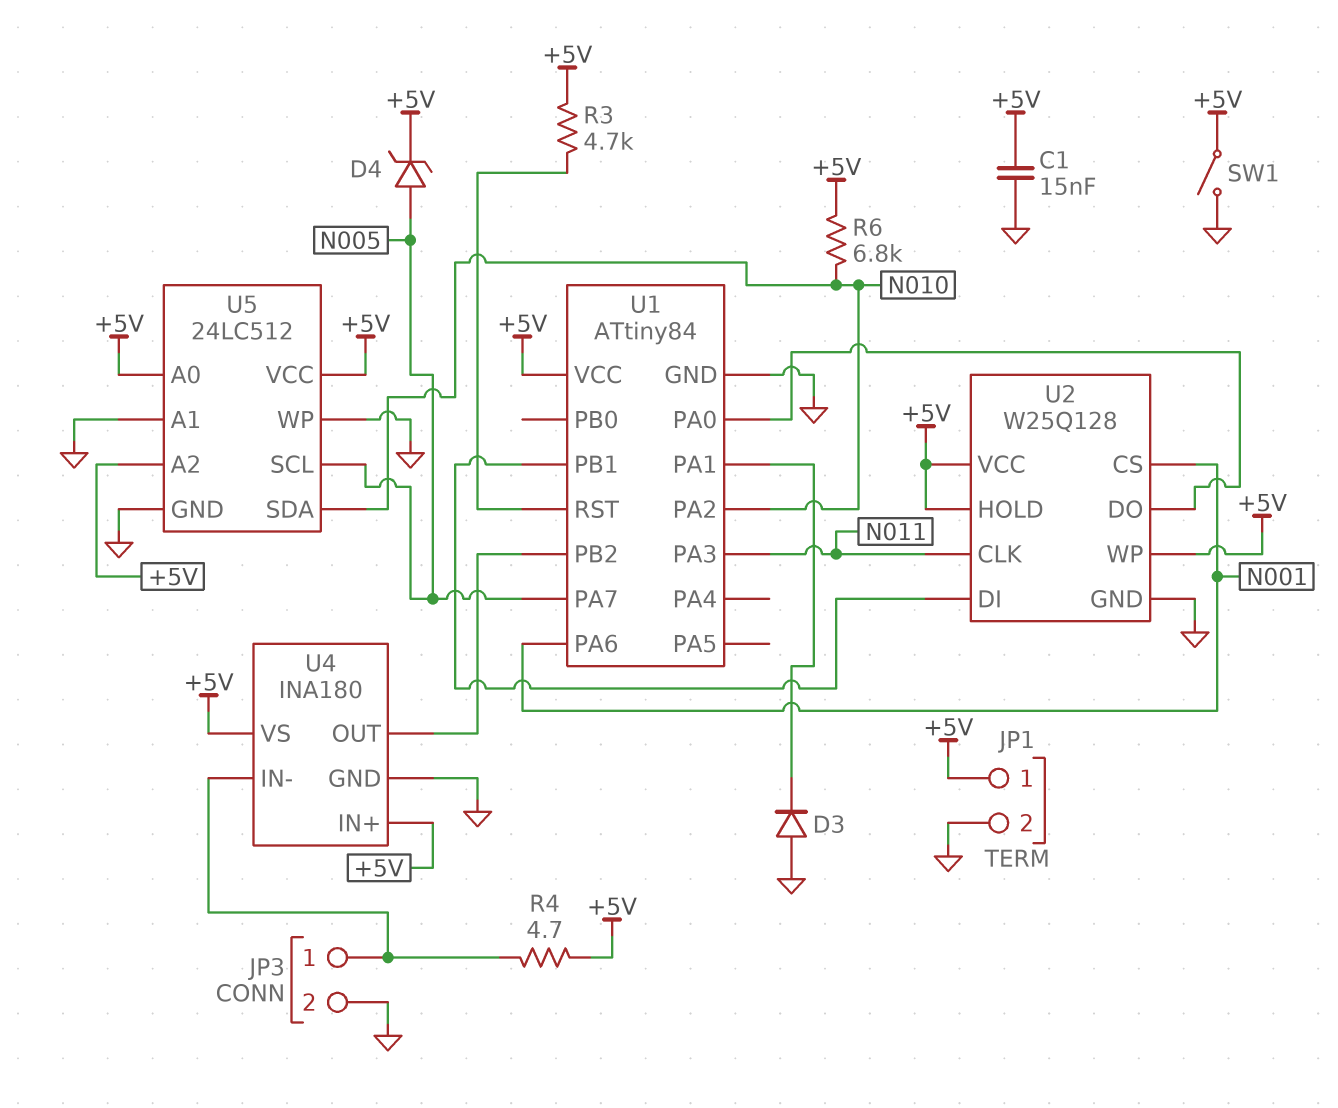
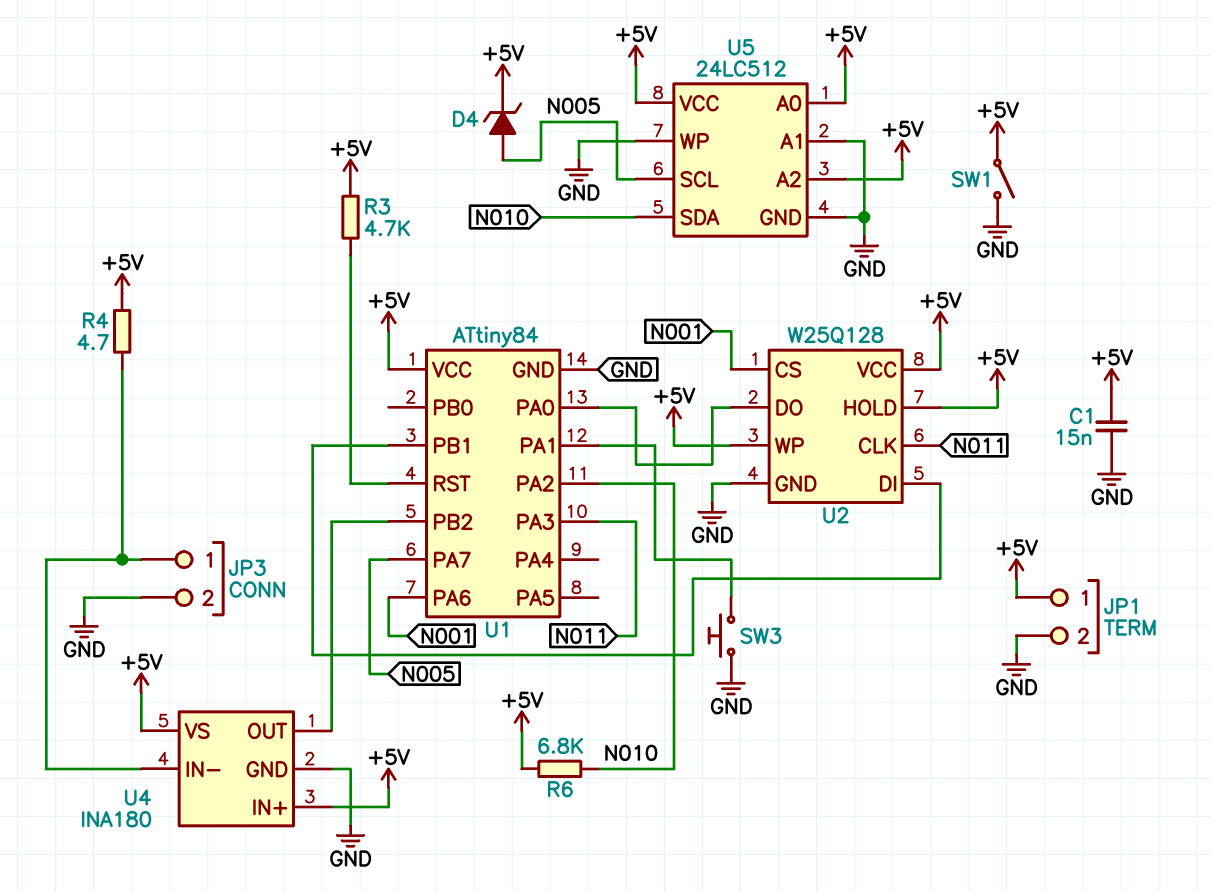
D3: diode (A GND, K U1/PA1) -> none
SW3: none -> button (GND, U1/PA1)

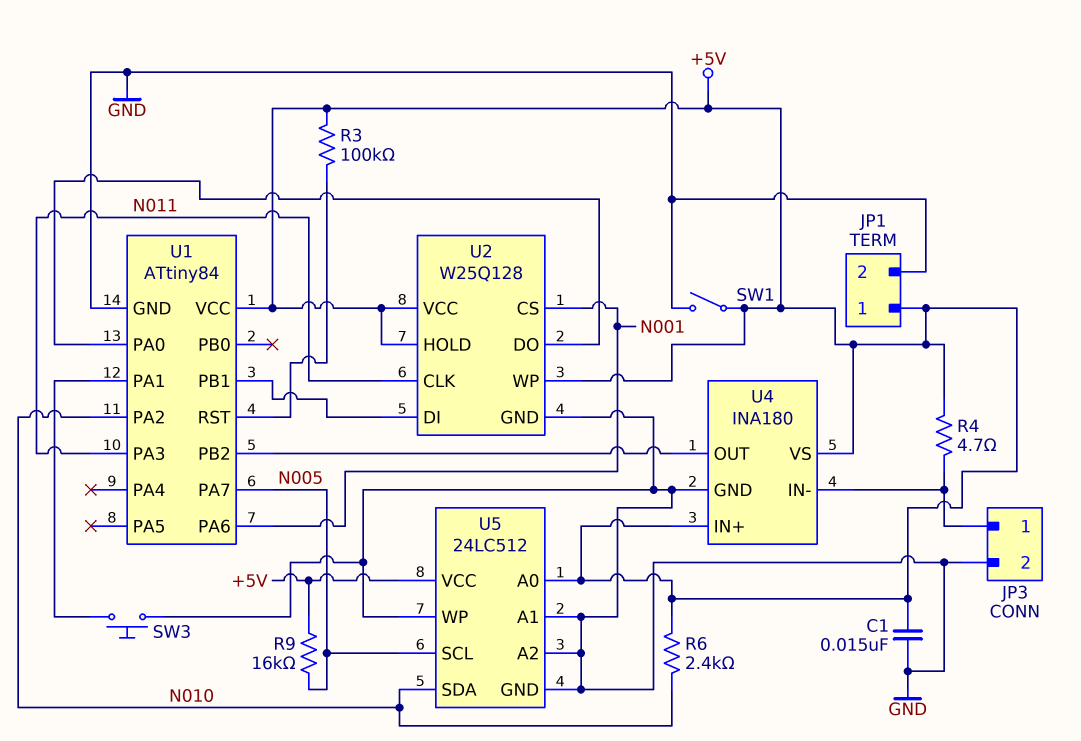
D4: zener (A N005, K +5V) -> none
R3: 4.7k (+5V, U1/RST) -> 100k (+5V, U1/RST)
R6: 6.8k (+5V, N010) -> 2.4k (+5V, N010)
R9: none -> 16k (+5V, N005)
U5 pin A2: +5V -> GND

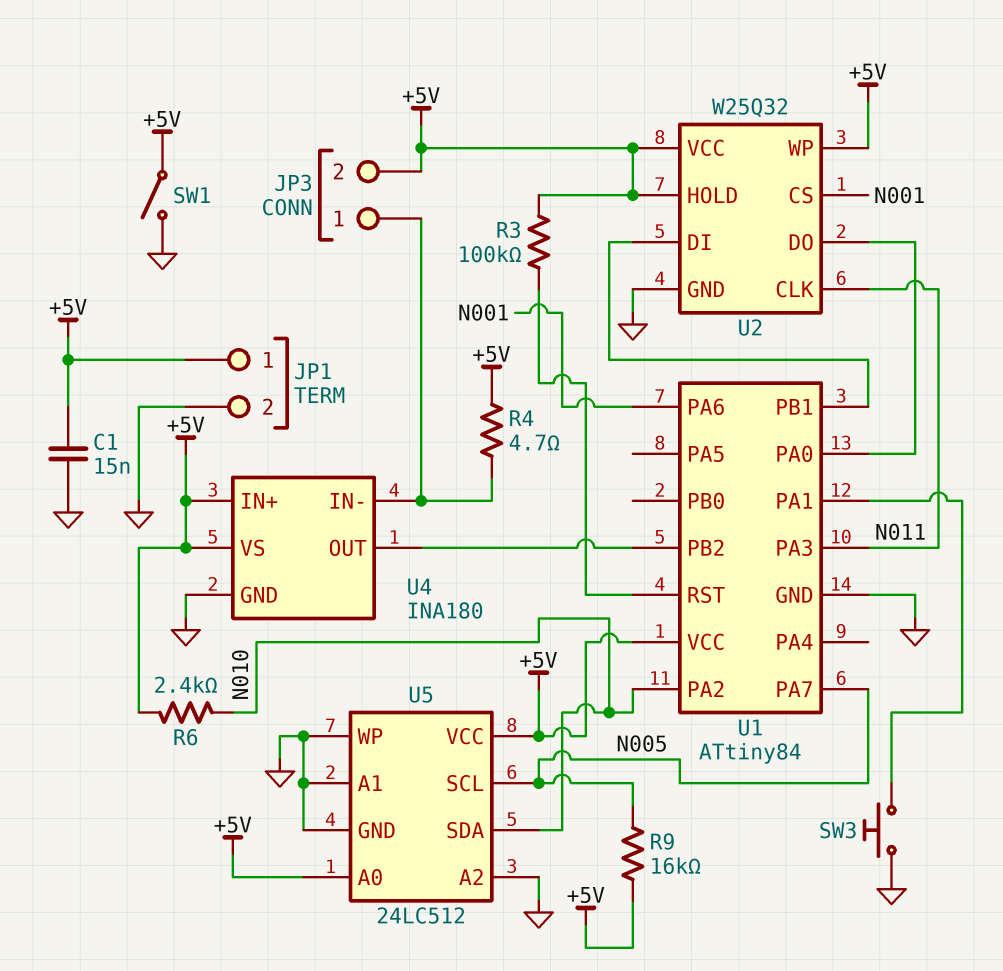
JP3 pin 2: GND -> +5V
U2: W25Q128 -> W25Q32

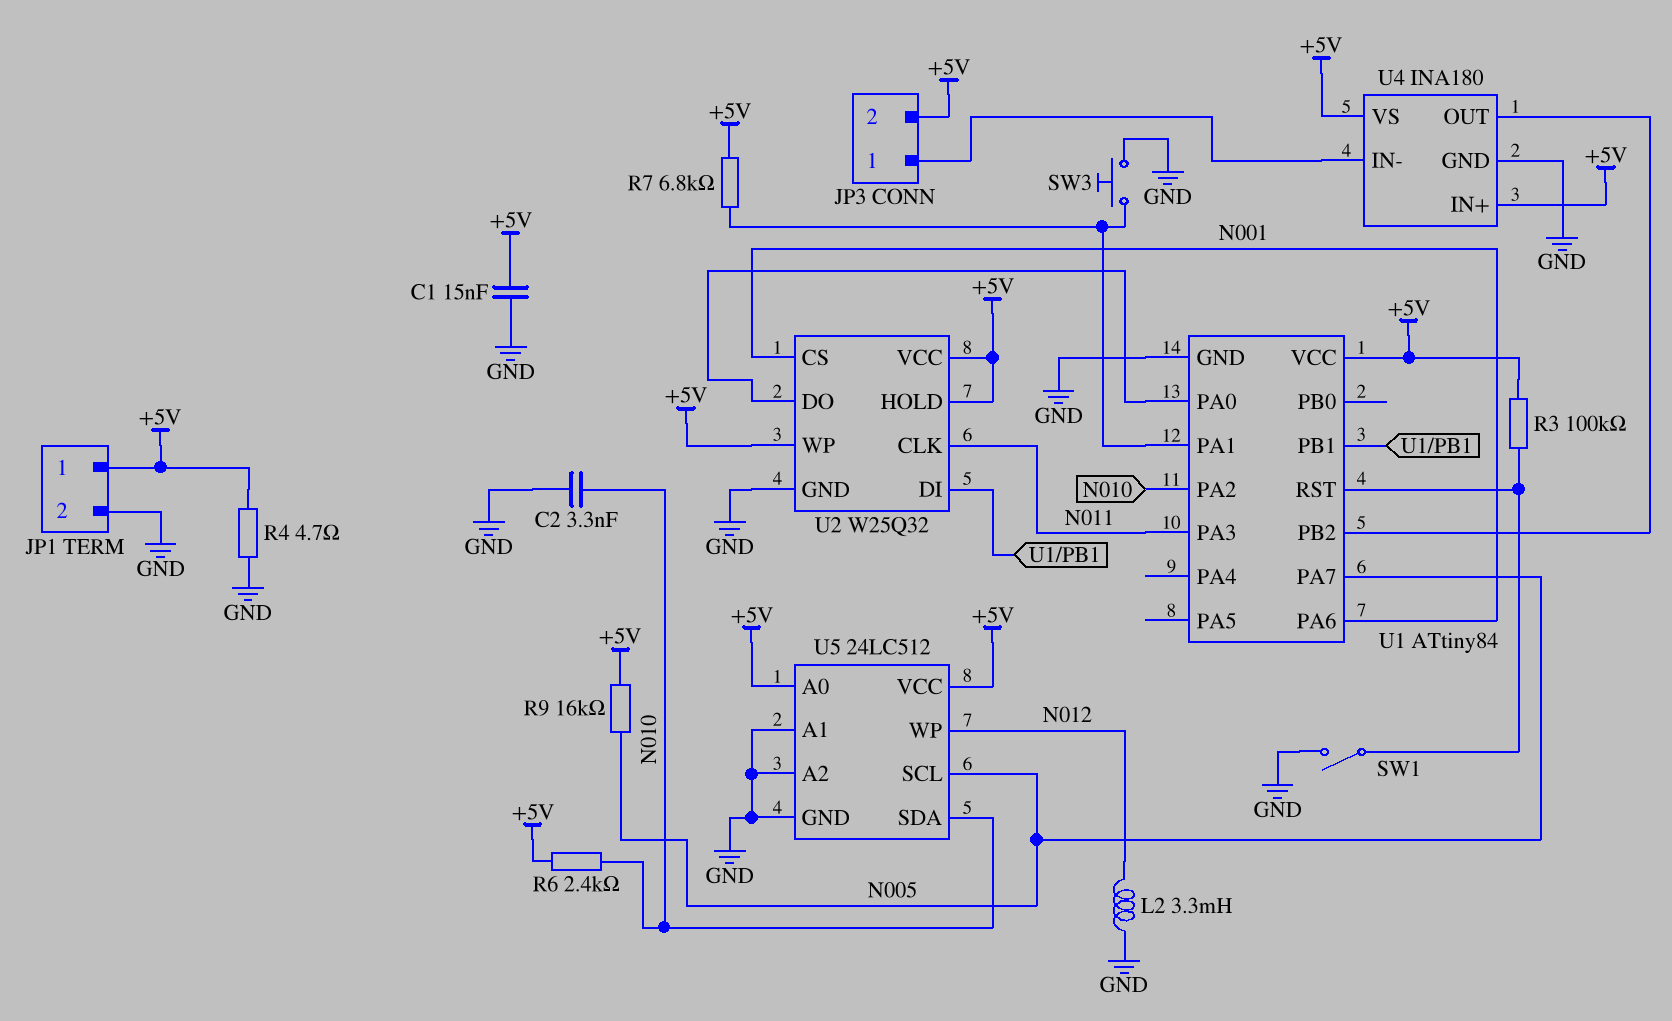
C2: none -> 3.3nF (GND, N010)
L2: none -> 3.3mH (GND, N012)
R4: 4.7 (+5V, JP3/1) -> 4.7 (+5V, GND)
R7: none -> 6.8k (+5V, U1/PA1)
SW1: switch (+5V, GND) -> switch (GND, U1/RST)
U5 pin WP: GND -> N012

